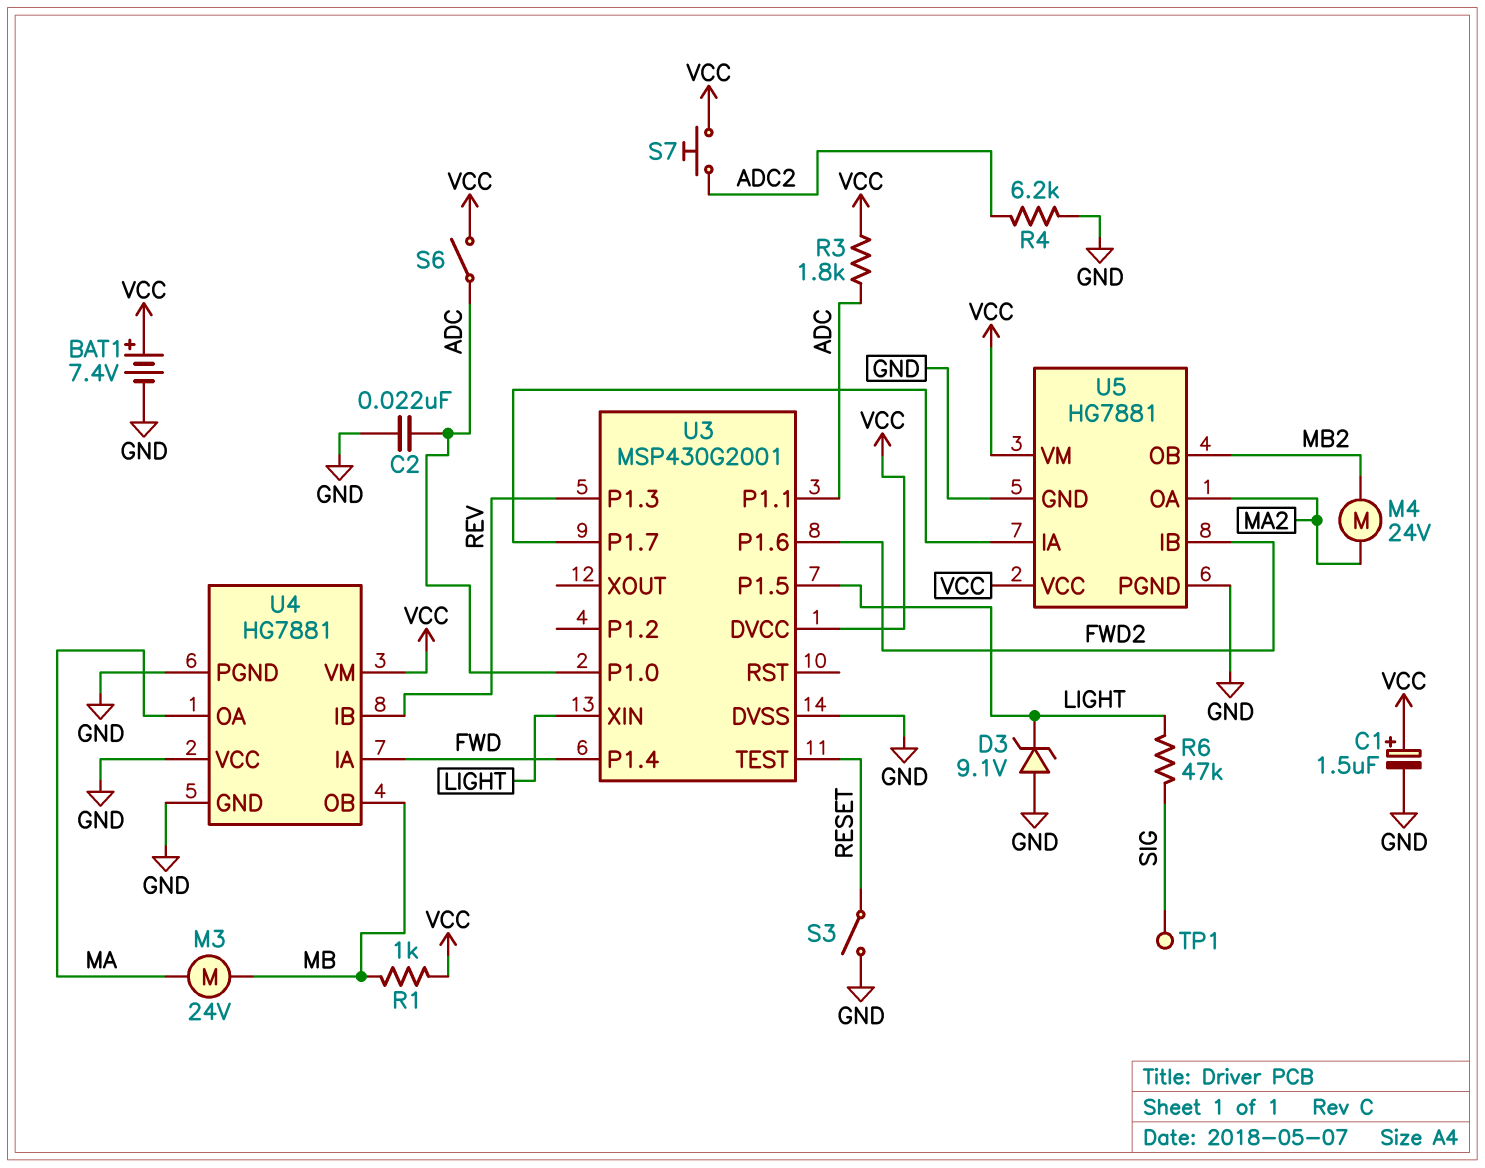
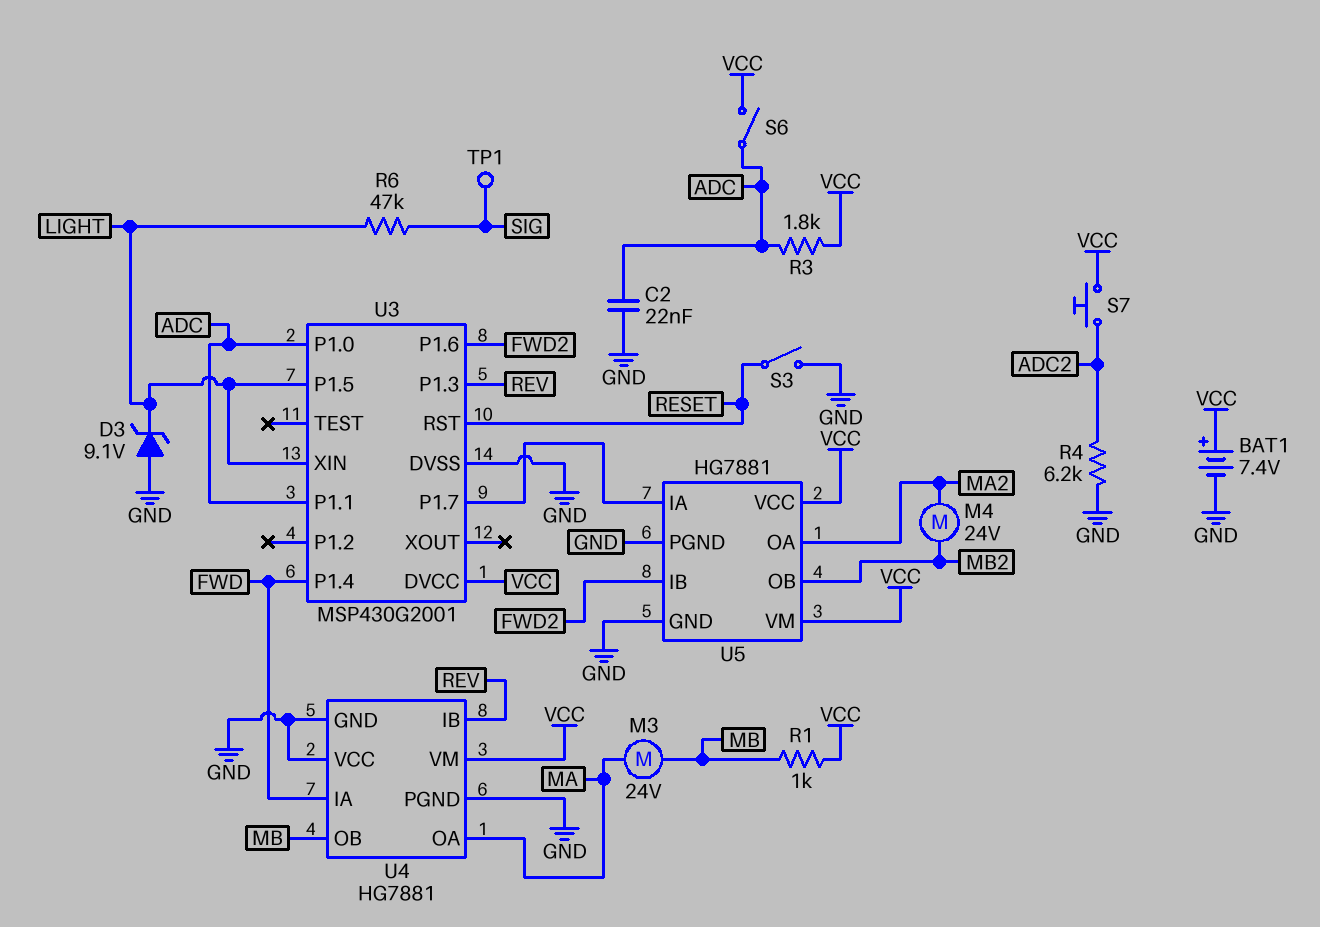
C1: 1.5uF (plus VCC, minus GND) -> none
U3 pin RST: none -> RESET
U3 pin TEST: RESET -> none

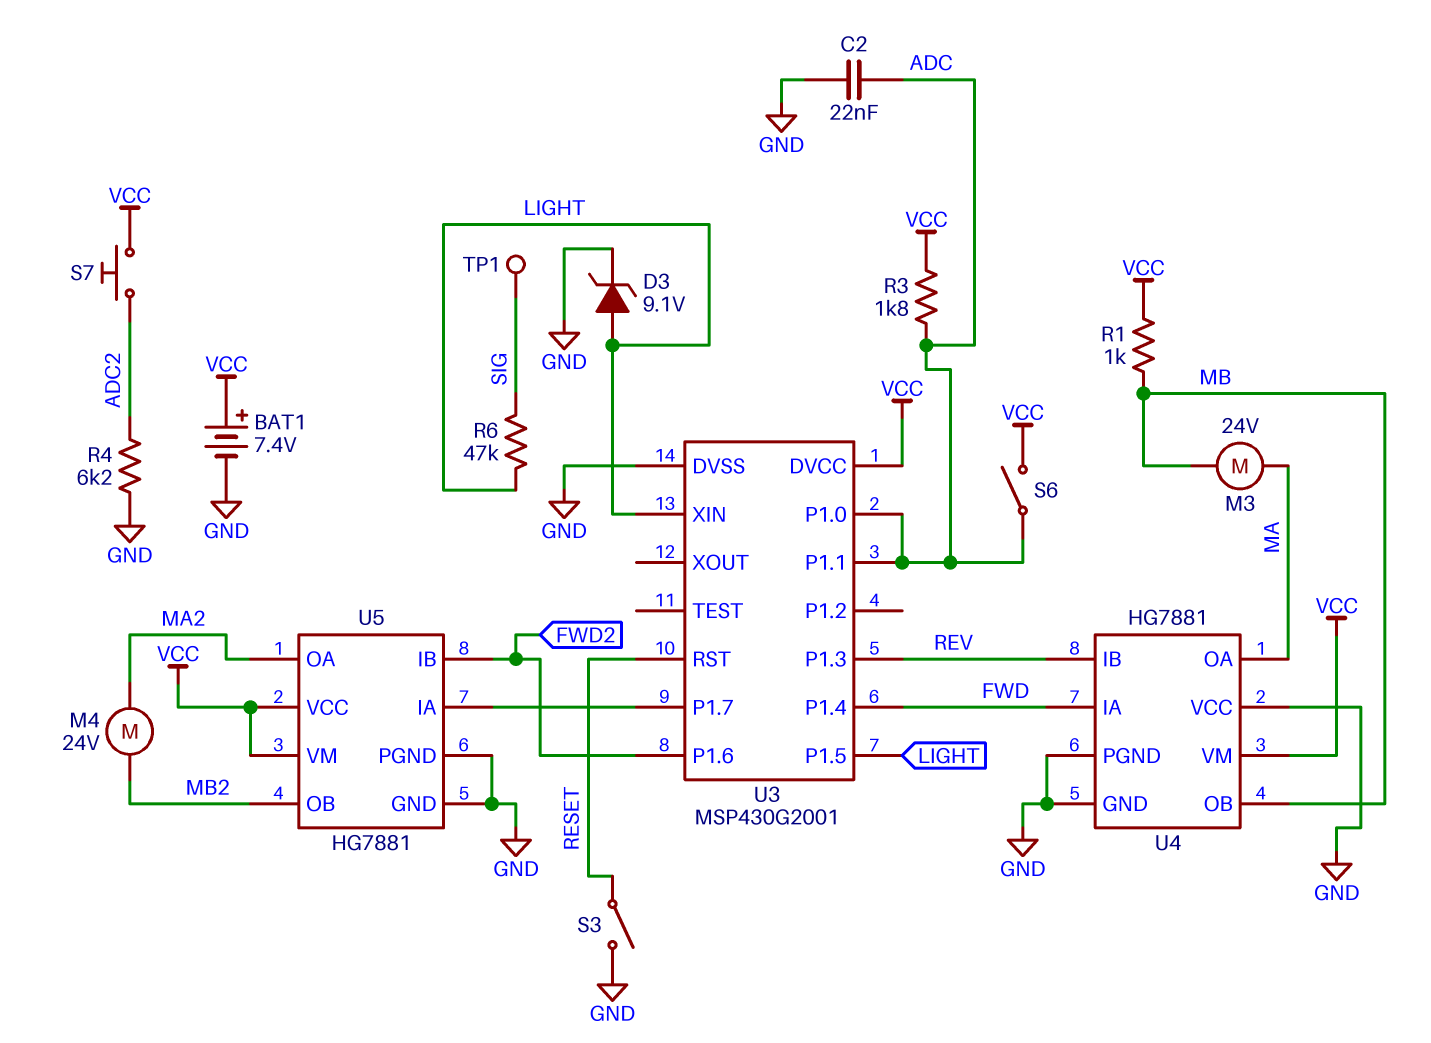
D3: zener 9.1V (A GND, K LIGHT) -> zener 9.1V (A LIGHT, K GND)

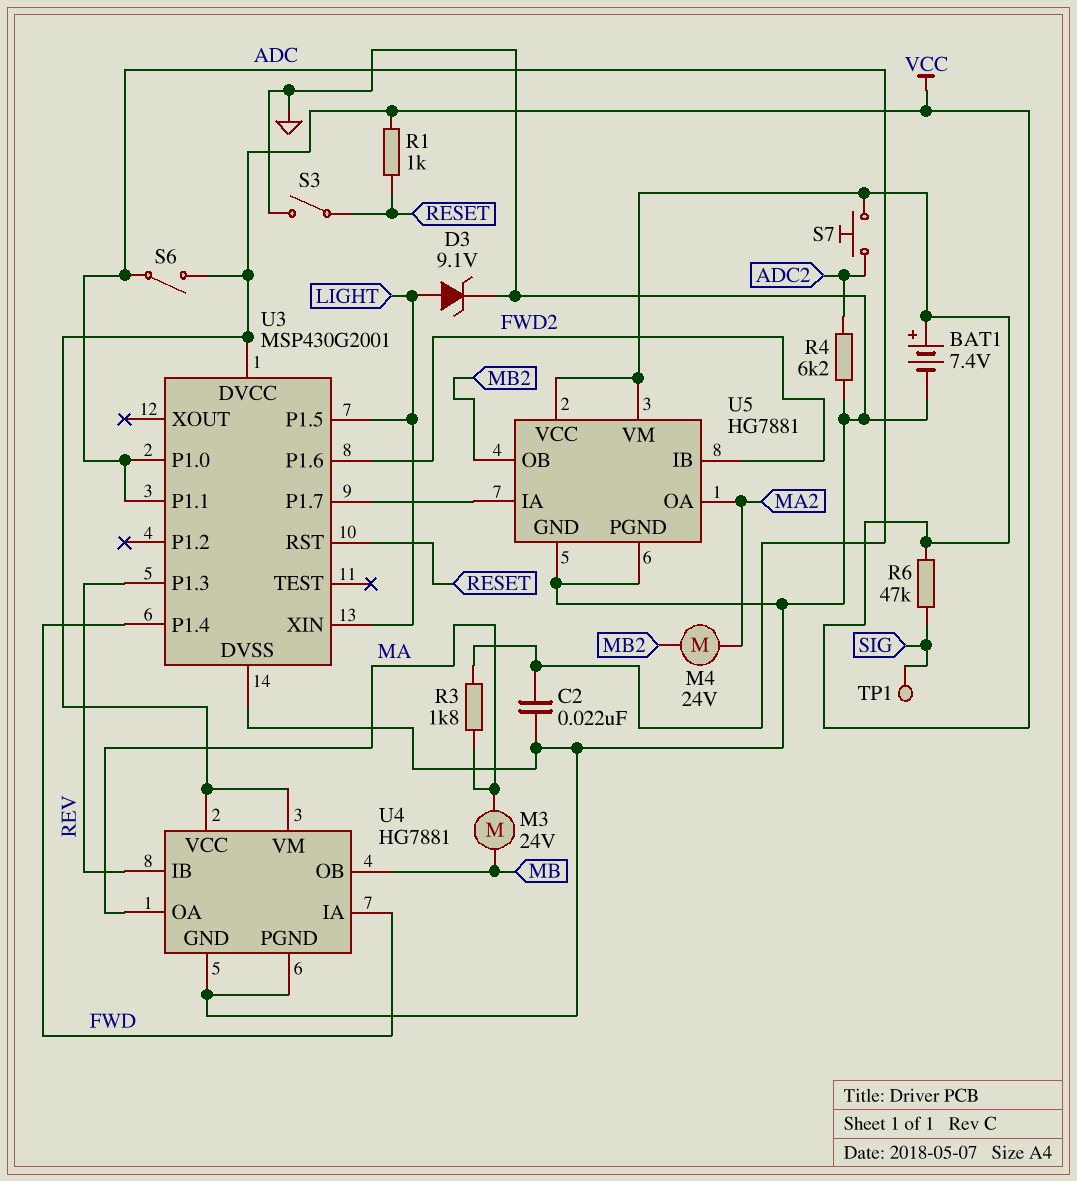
R1: 1k (MB, VCC) -> 1k (RESET, VCC)
R3: 1.8k (ADC, VCC) -> 1.8k (ADC, MA)
R6: 47k (LIGHT, SIG) -> 47k (SIG, VCC)
U4 pin VCC: GND -> VCC

